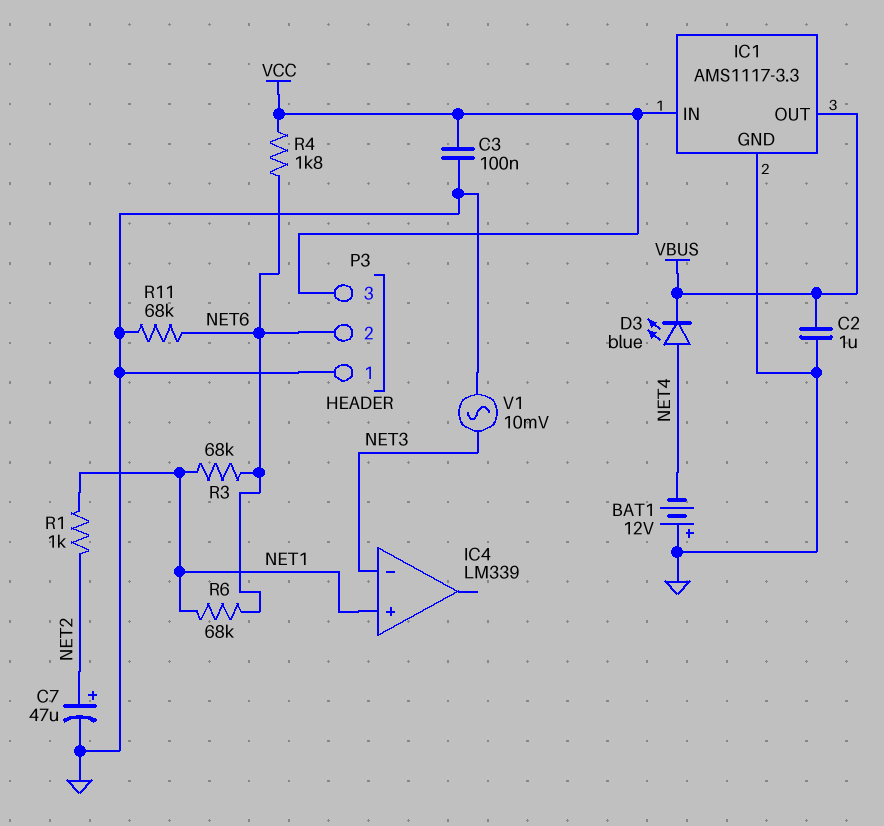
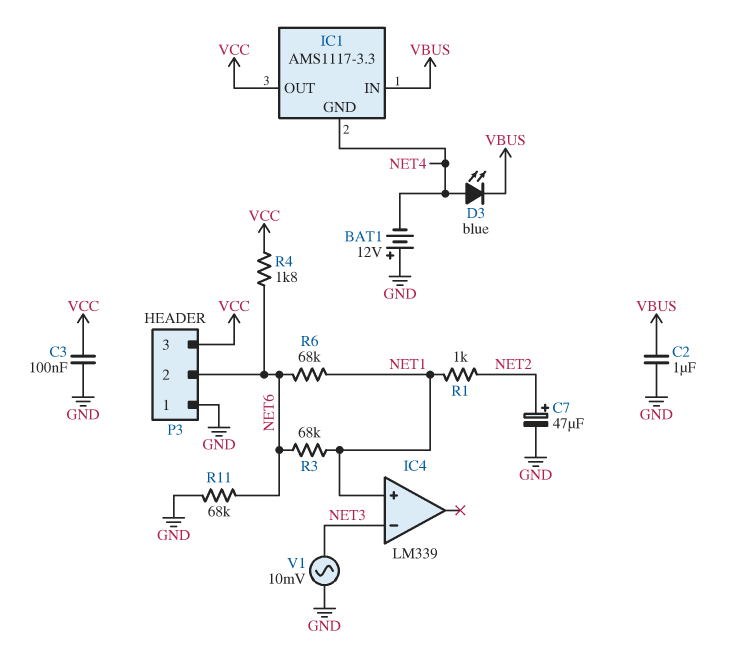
IC1 pin GND: GND -> NET4
IC1 pin IN: VCC -> VBUS
IC1 pin OUT: VBUS -> VCC

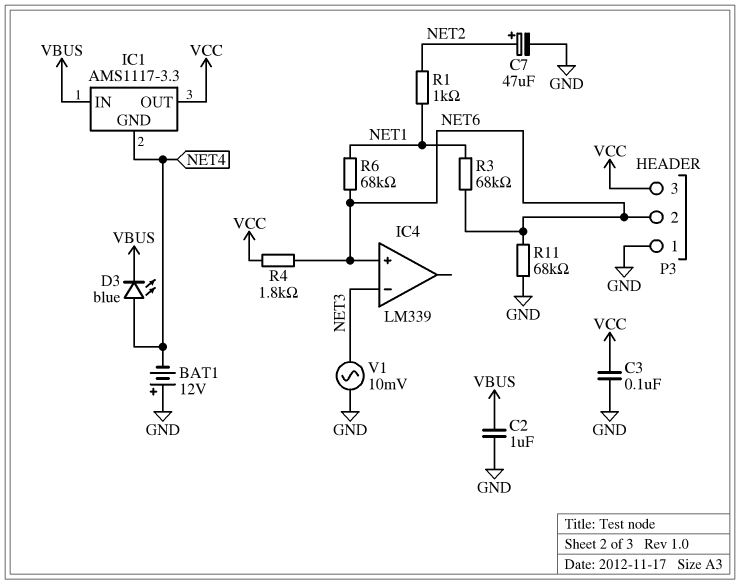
IC4 pin in+: NET1 -> NET6

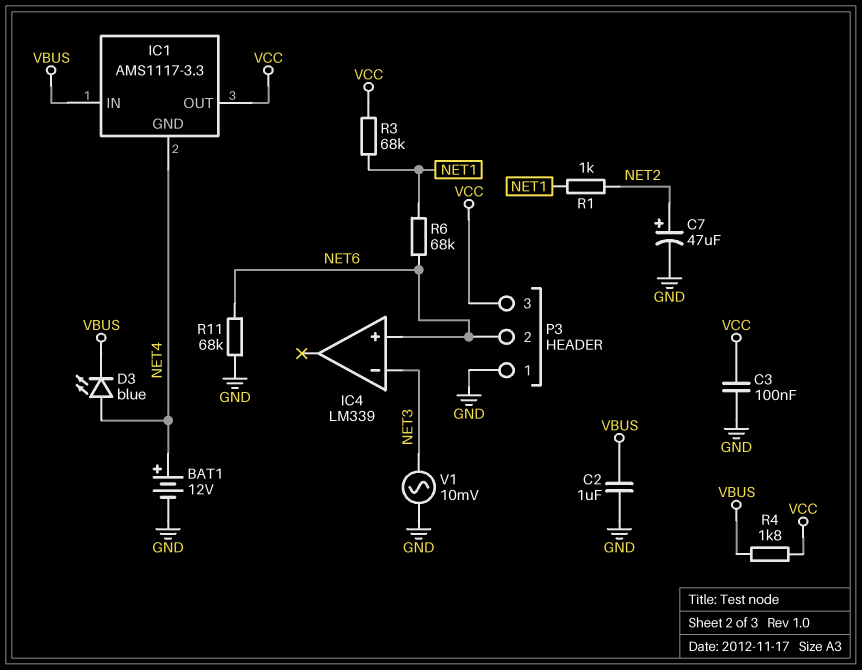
BAT1: 12V (plus GND, minus NET4) -> 12V (plus NET4, minus GND)
R3: 68k (NET1, NET6) -> 68k (NET1, VCC)
R4: 1.8k (NET6, VCC) -> 1.8k (VBUS, VCC)

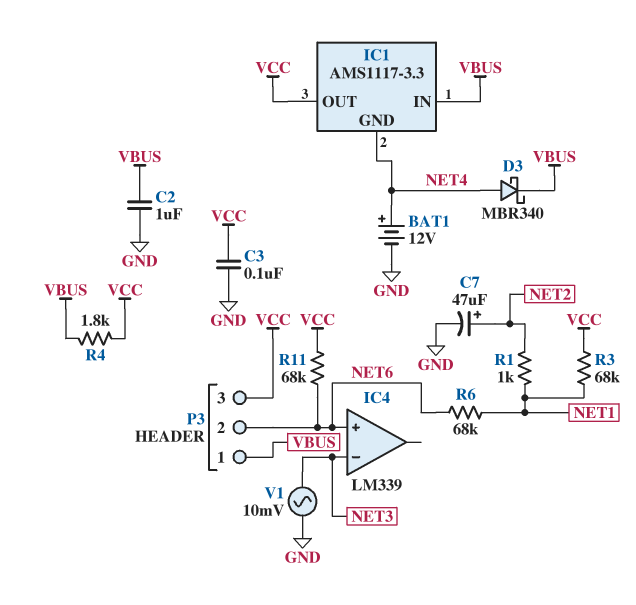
D3: LED blue (A NET4, K VBUS) -> schottky MBR340 (A NET4, K VBUS)
P3 pin 1: GND -> VBUS
R11: 68k (GND, NET6) -> 68k (NET6, VCC)

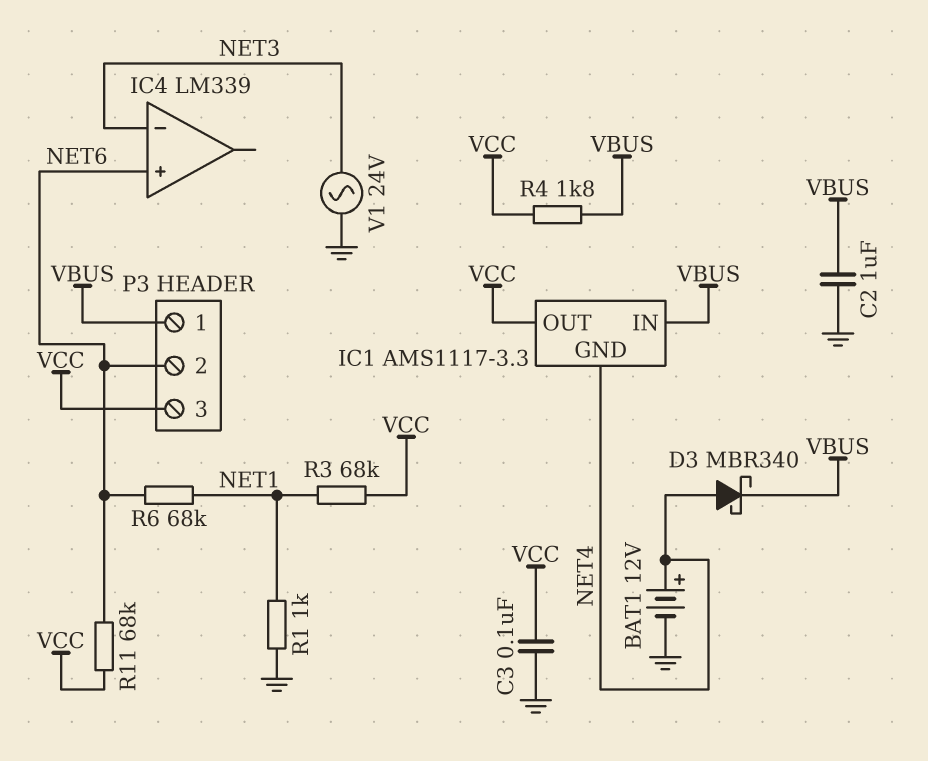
C7: 47uF (plus NET2, minus GND) -> none
R1: 1k (NET1, NET2) -> 1k (GND, NET1)
V1: AC 10mV (GND, NET3) -> AC 24V (GND, NET3)

